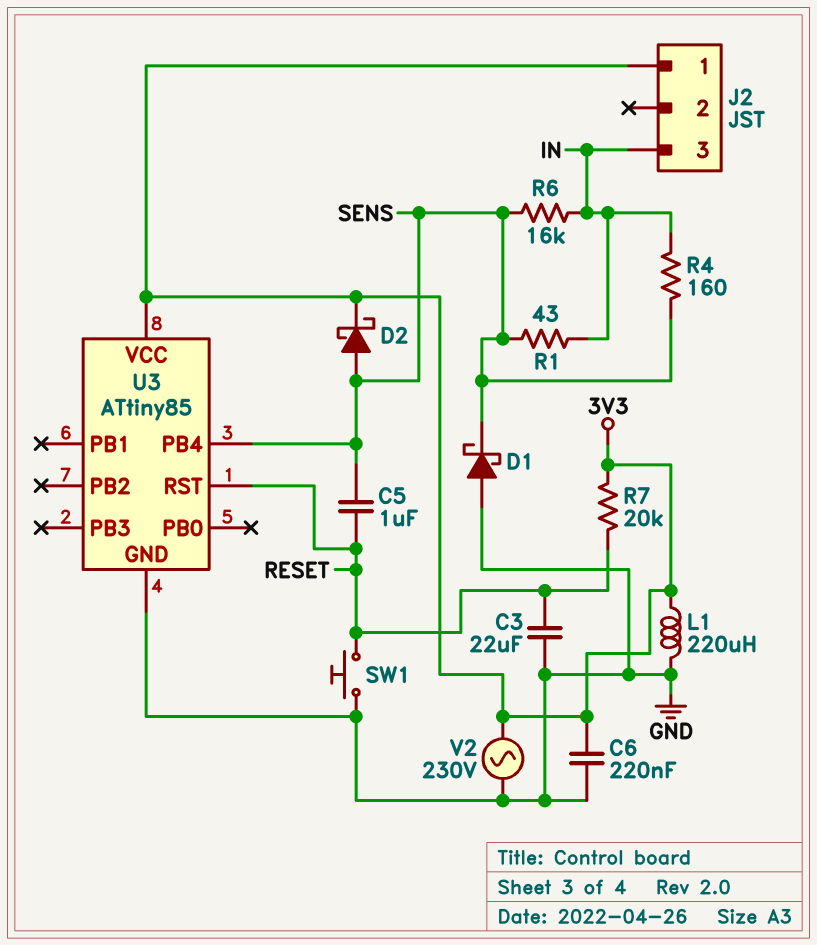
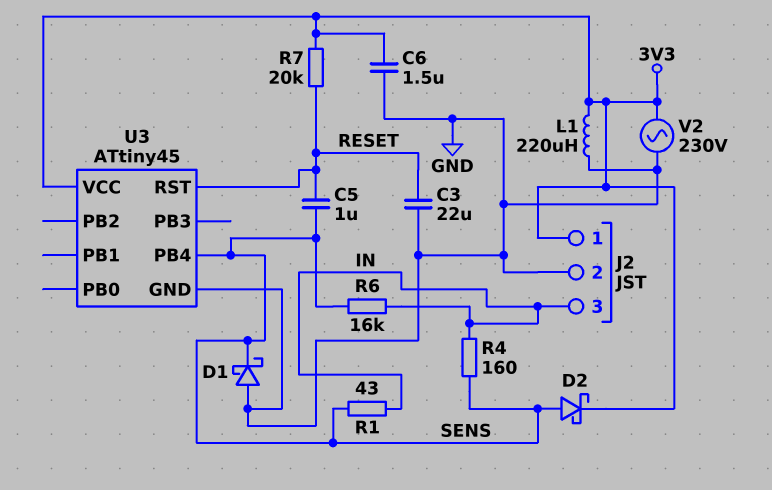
C6: 220nF (3V3, GND) -> 1.5uF (3V3, GND)
J2 pin 2: none -> GND
SW1: button (GND, RESET) -> none
U3: ATtiny85 -> ATtiny45

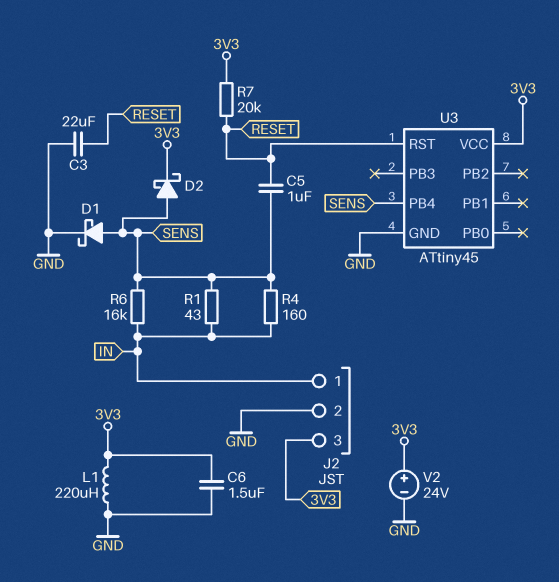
D1: schottky (A GND, K SENS) -> schottky (A SENS, K GND)
J2 pin 1: 3V3 -> IN
J2 pin 3: IN -> 3V3
V2: AC 230V (3V3, GND) -> 24V (plus 3V3, minus GND)

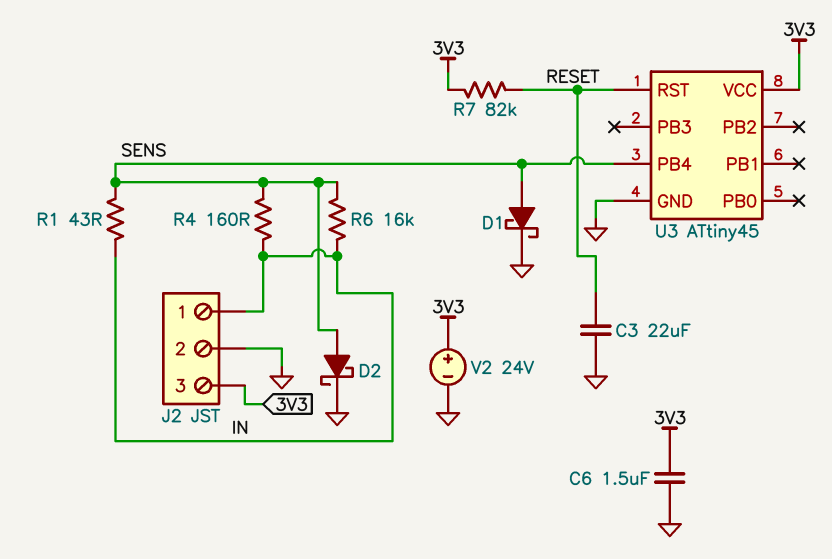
C5: 1uF (RESET, SENS) -> none
D2: schottky (A SENS, K 3V3) -> schottky (A SENS, K GND)
L1: 220uH (3V3, GND) -> none
R7: 20k (3V3, RESET) -> 82k (3V3, RESET)

